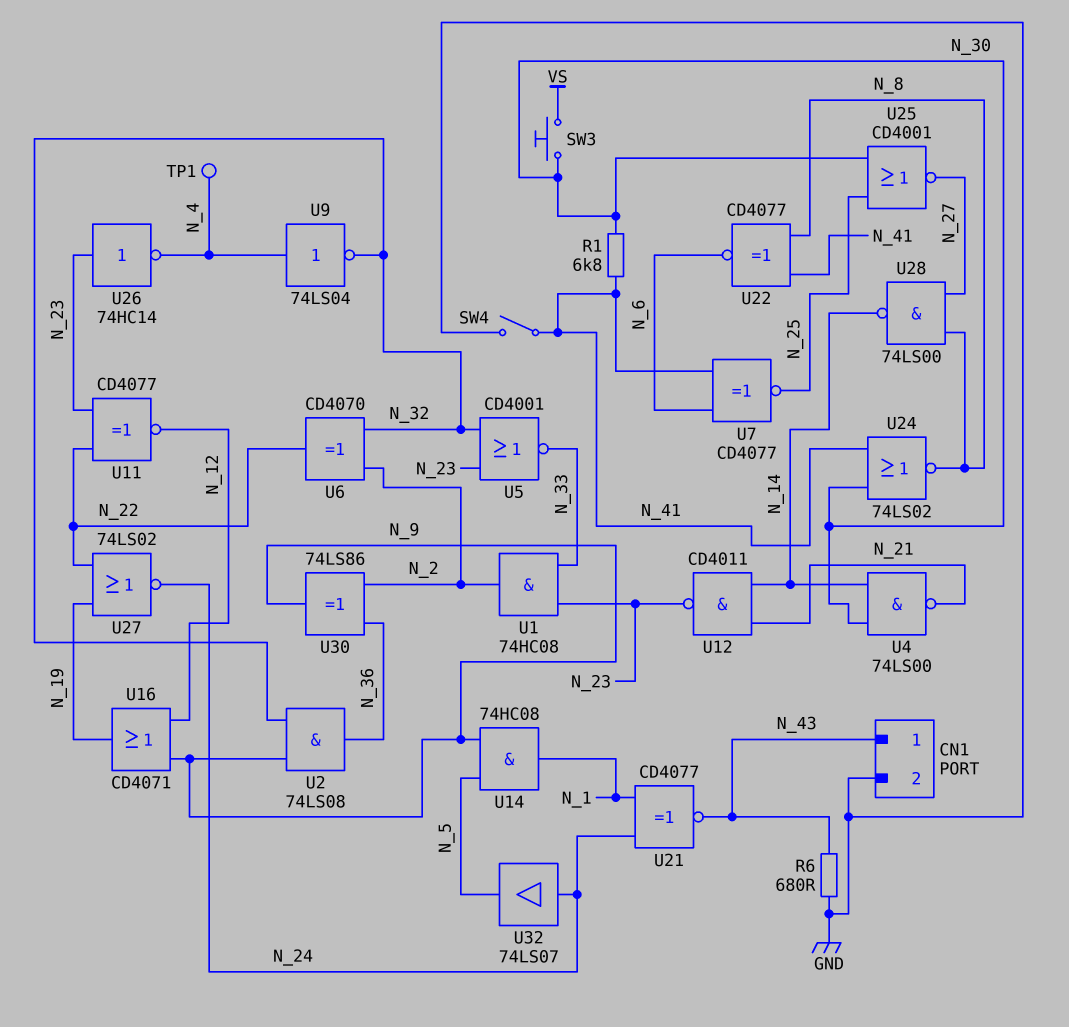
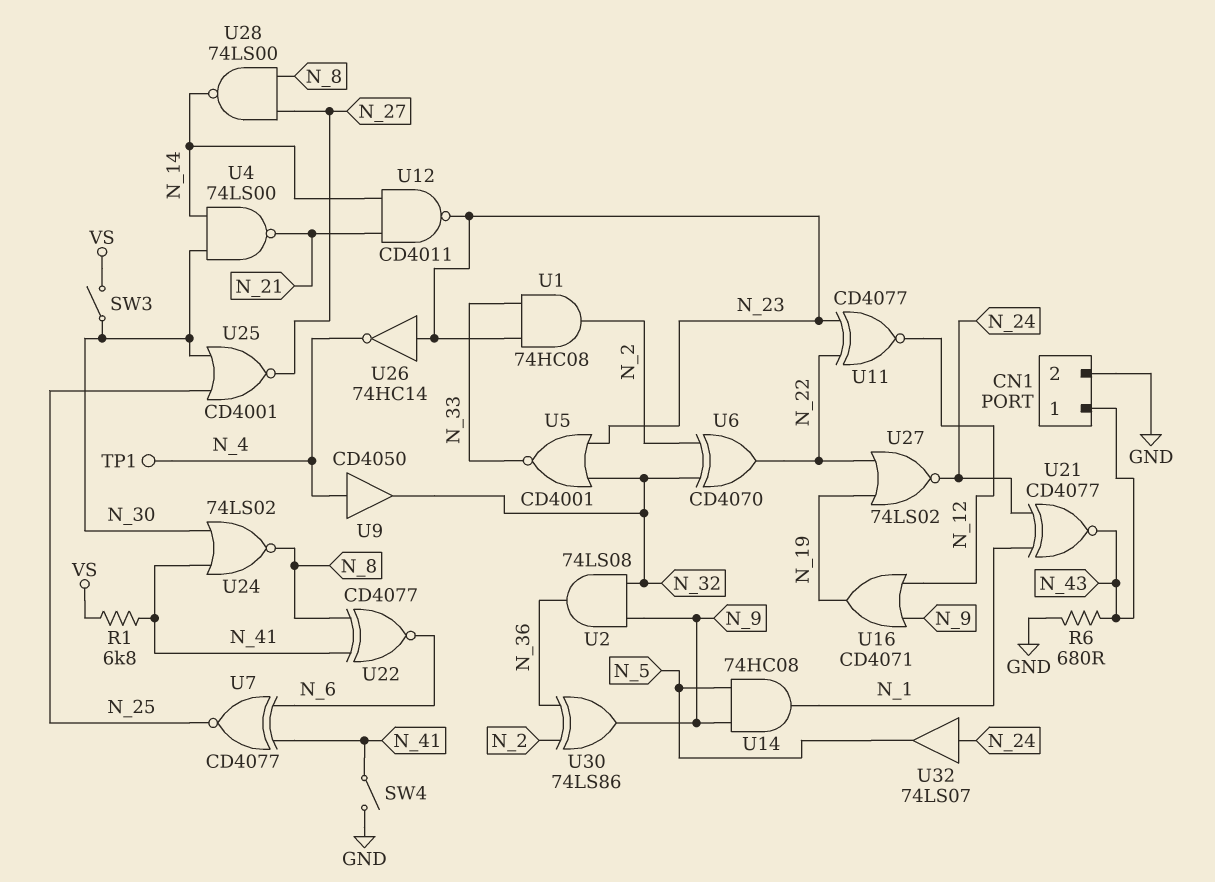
R1: 6.8k (N_30, N_41) -> 6.8k (N_41, VS)
SW3: button (N_30, VS) -> switch (N_30, VS)
U9: NOT 74LS04 (in N_4, out N_32) -> buffer CD4050 (in N_4, out N_32)

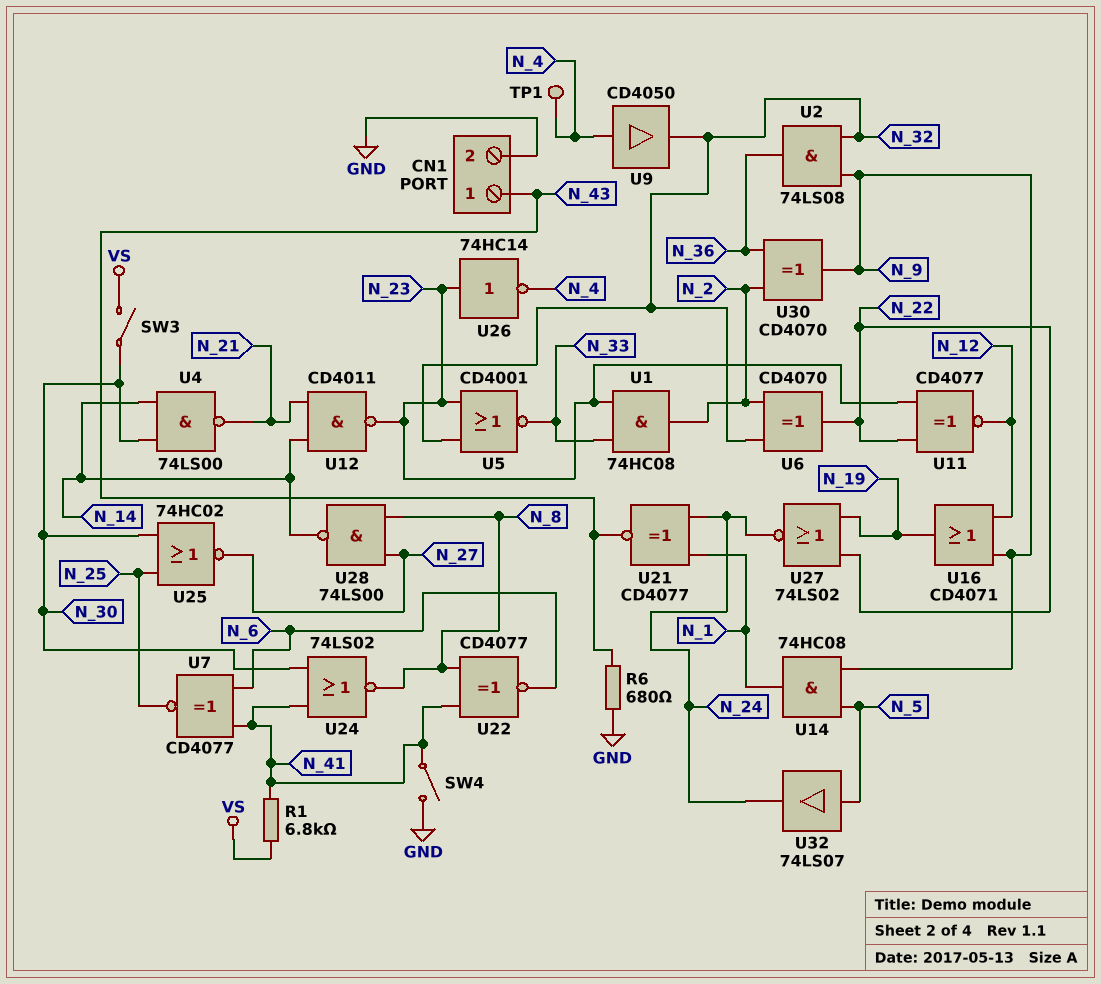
U25: NOR CD4001 (in N_25, in N_30, out N_27) -> NOR 74HC02 (in N_25, in N_30, out N_27)
U30: XOR 74LS86 (in N_2, in N_36, out N_9) -> XOR CD4070 (in N_2, in N_36, out N_9)
U32: buffer 74LS07 (in N_24, out N_5) -> buffer 74LS07 (in N_5, out N_24)

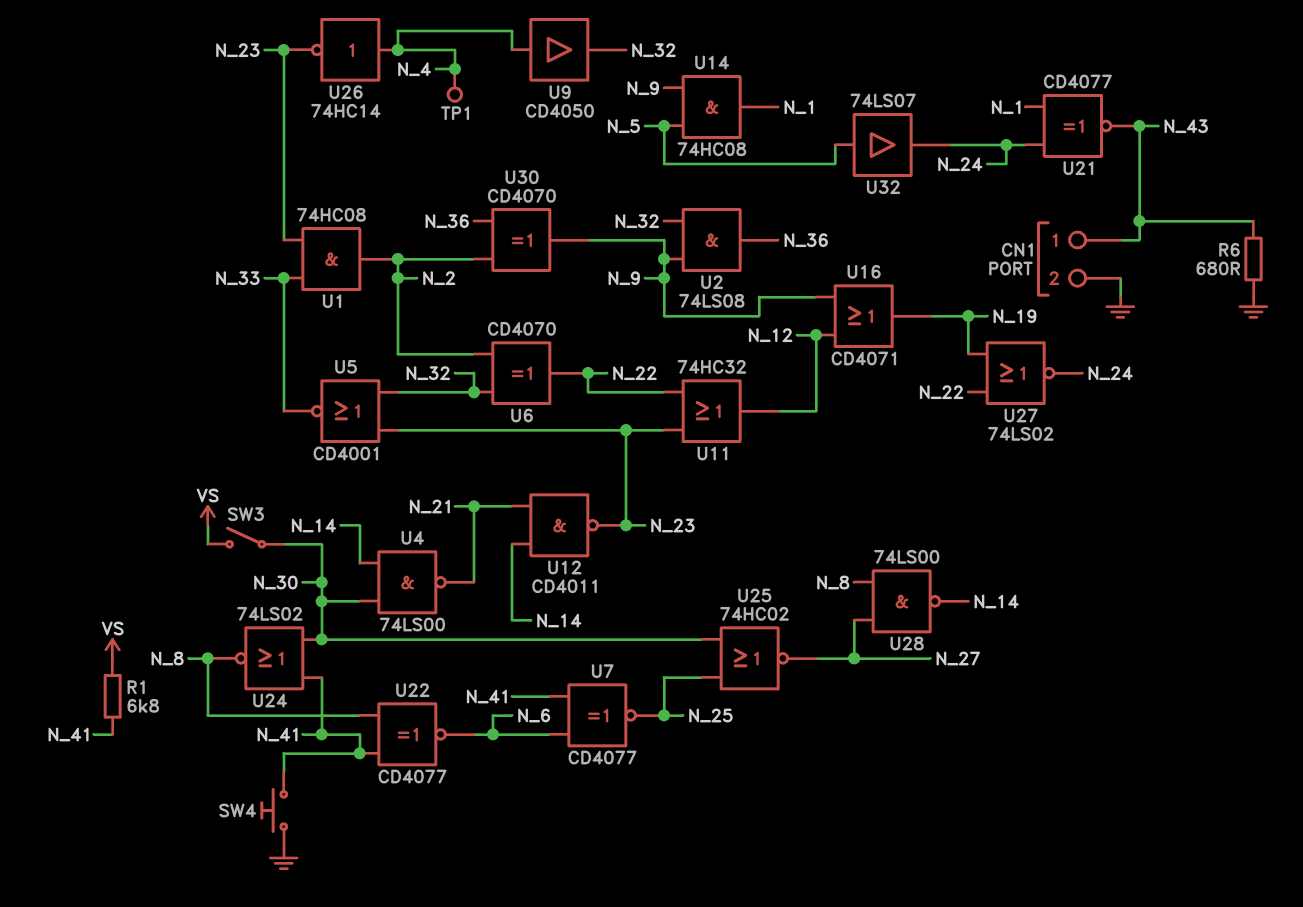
SW4: switch (GND, N_41) -> button (GND, N_41)
U11: XNOR CD4077 (in N_22, in N_23, out N_12) -> OR 74HC32 (in N_22, in N_23, out N_12)
U26: NOT 74HC14 (in N_23, out N_4) -> NOT 74HC14 (in N_4, out N_23)

